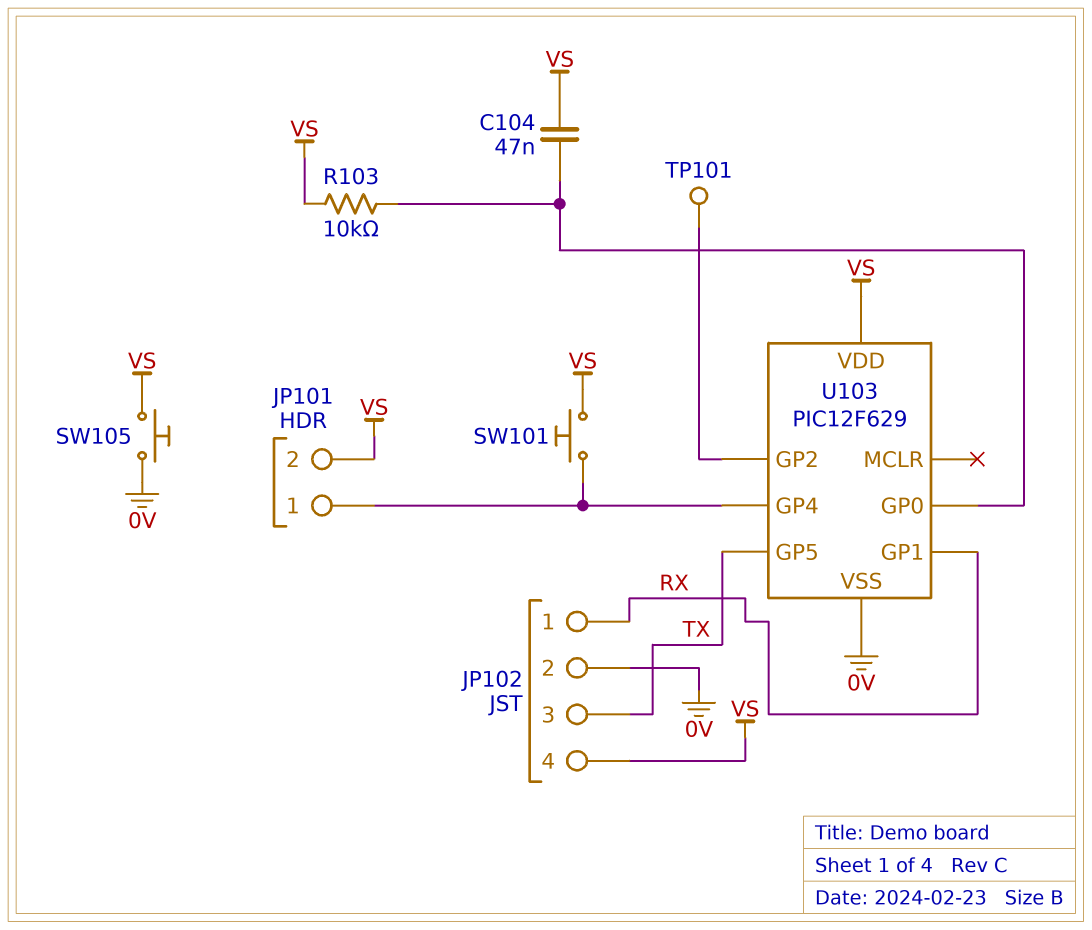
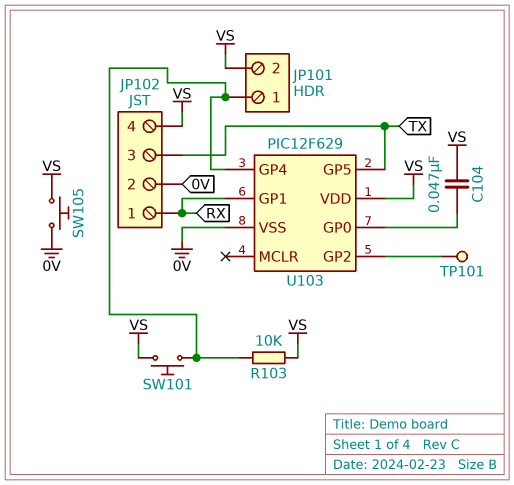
R103: 10k (U103/GP0, VS) -> 10k (JP101/1, VS)

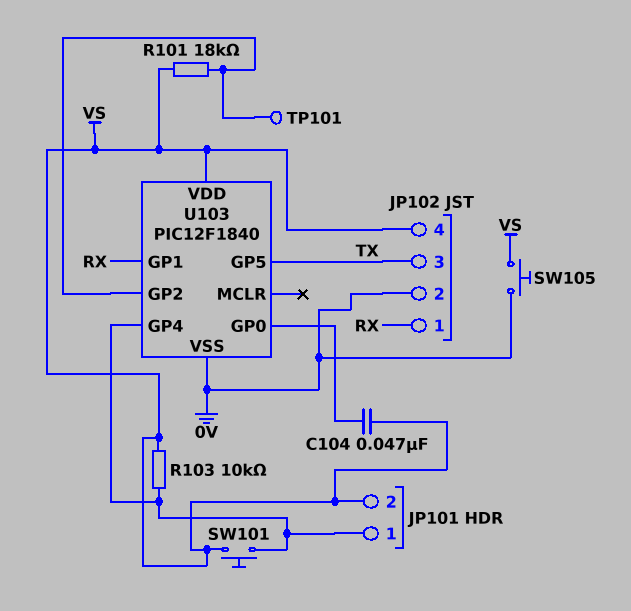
R101: none -> 18k (U103/GP2, VS)
U103: PIC12F629 -> PIC12F1840

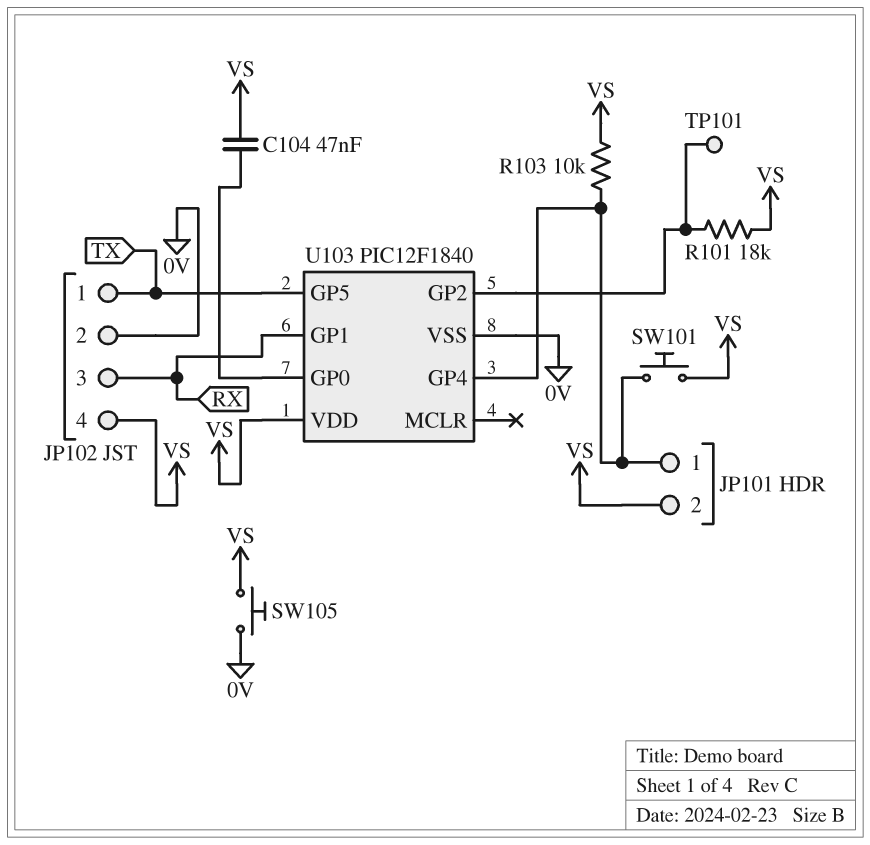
JP102 pin 1: RX -> TX
JP102 pin 3: TX -> RX

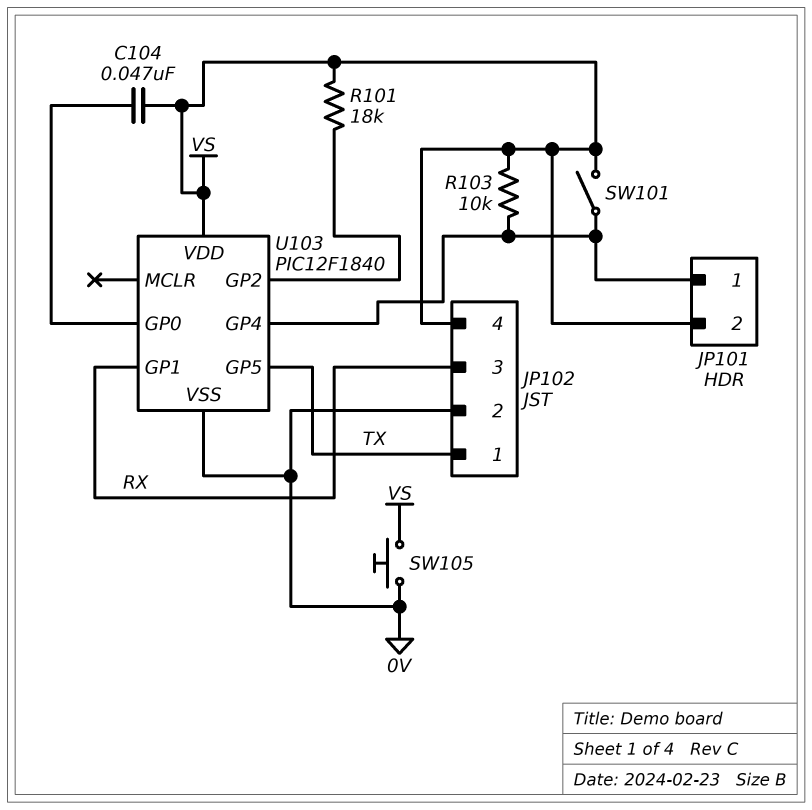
SW101: button (JP101/1, VS) -> switch (JP101/1, VS)
TP101: test point (U103/GP2) -> none

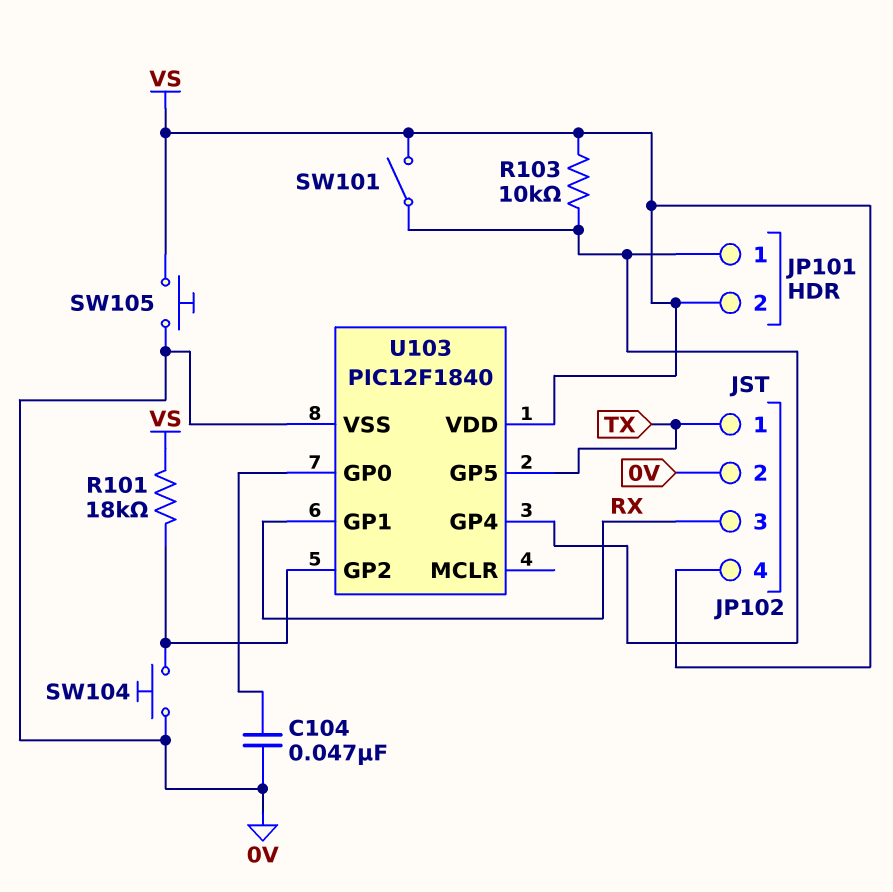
C104: 47nF (U103/GP0, VS) -> 47nF (0V, U103/GP0)
SW104: none -> button (0V, U103/GP2)

